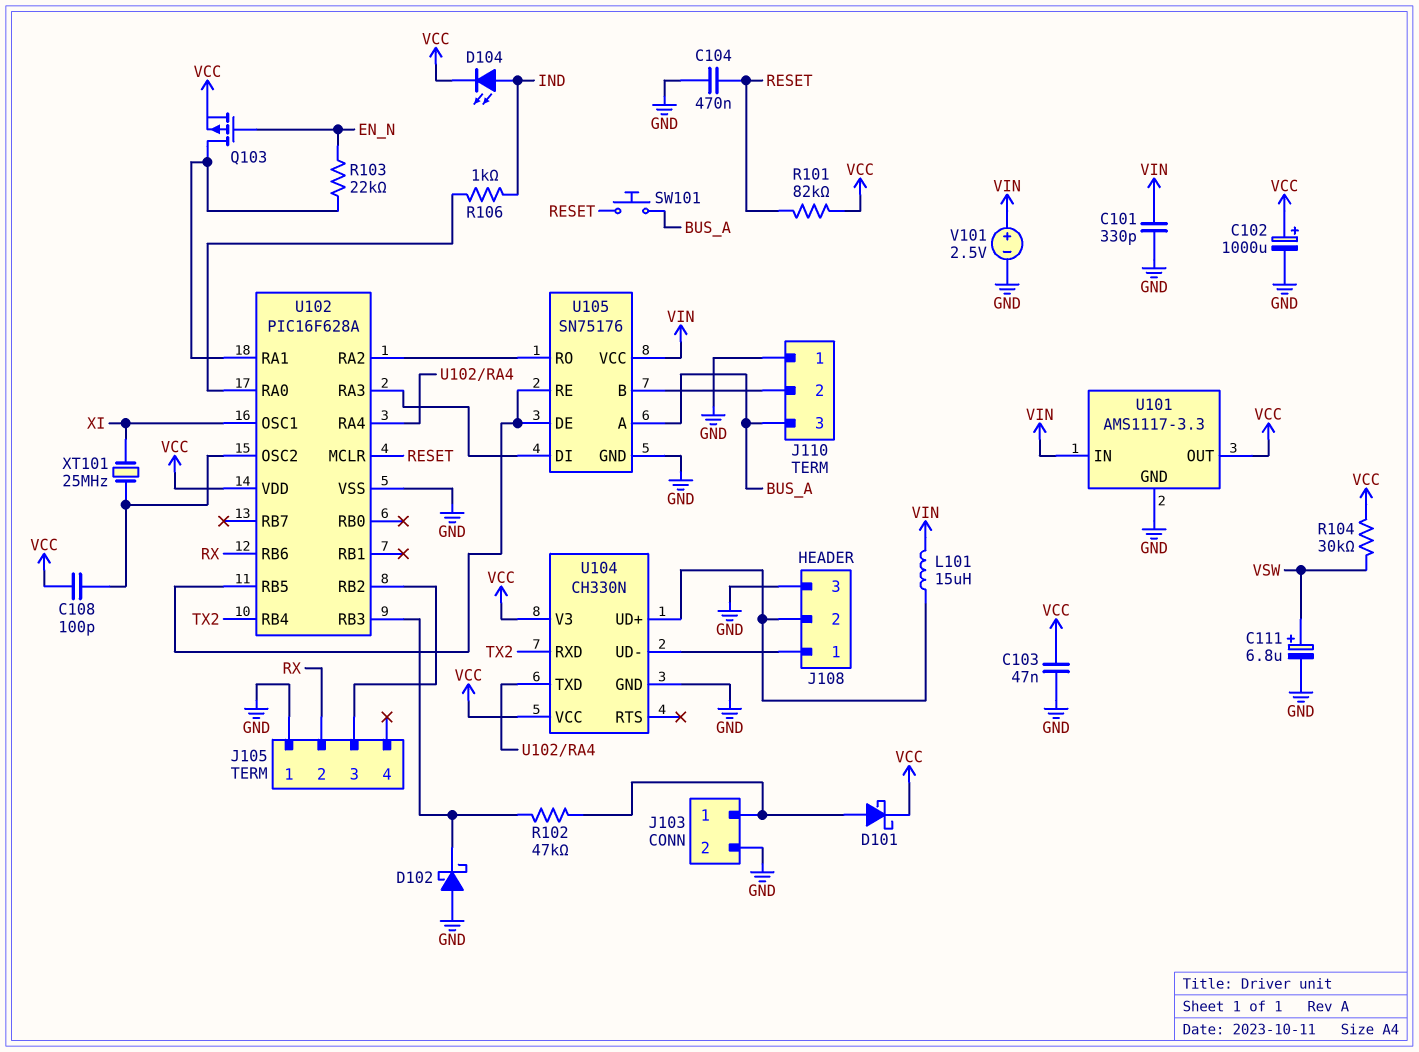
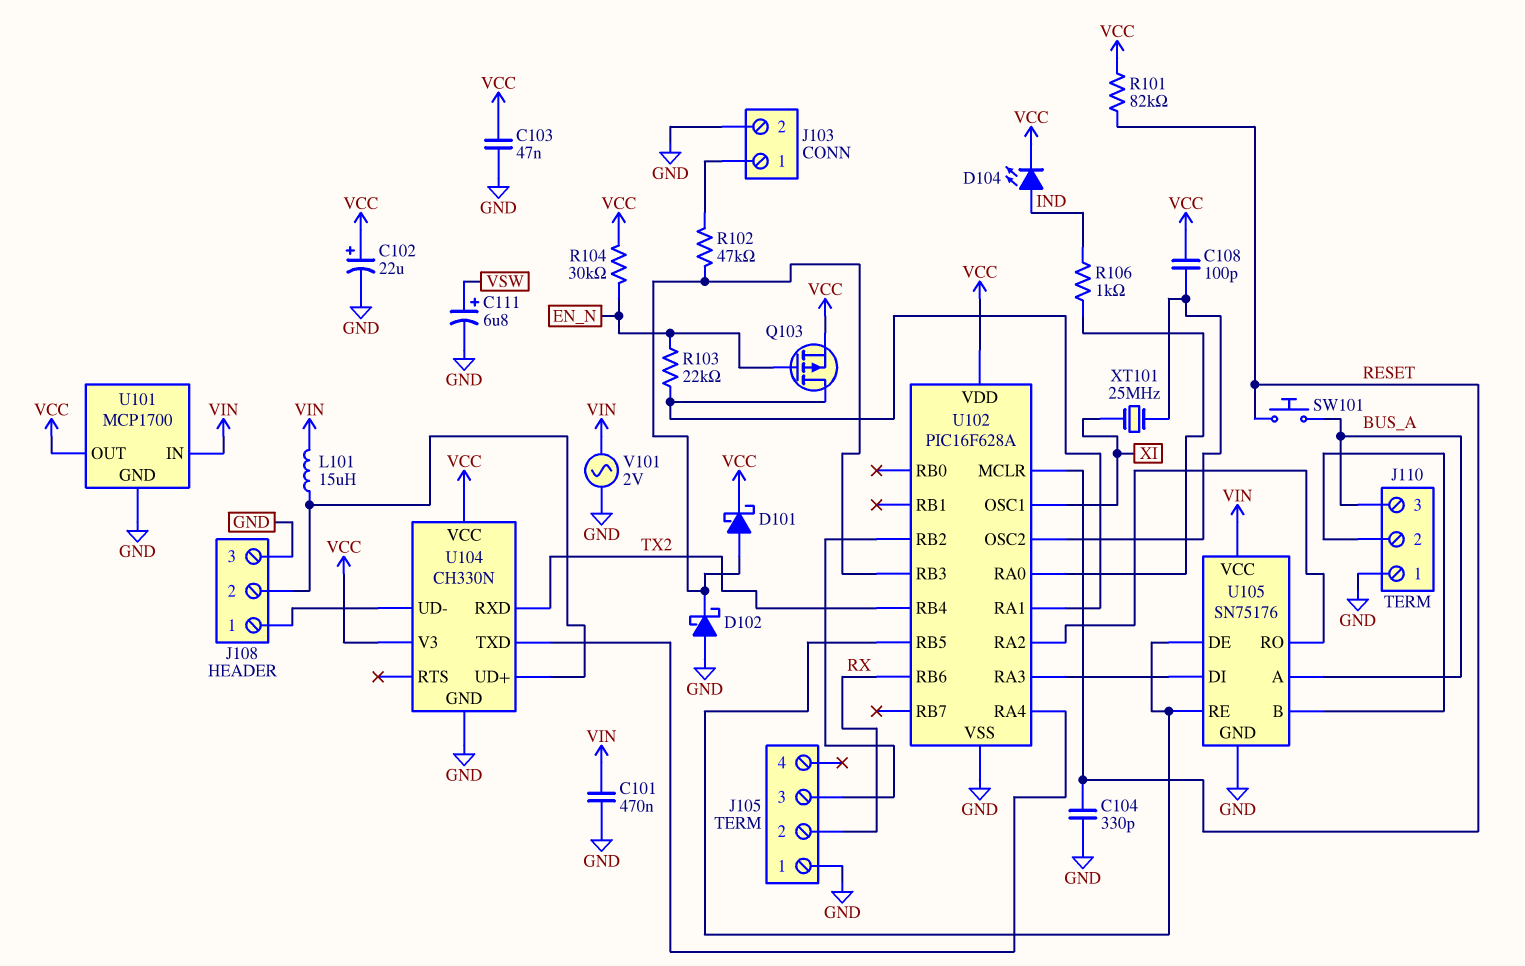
C101: 330pF (GND, VIN) -> 470nF (GND, VIN)
C102: 1000uF (plus VCC, minus GND) -> 22uF (plus VCC, minus GND)
C104: 470nF (GND, RESET) -> 330pF (GND, RESET)
D101: schottky (A J103/1, K VCC) -> schottky (A U102/RB3, K VCC)
R104: 30k (VCC, VSW) -> 30k (EN_N, VCC)
U101: AMS1117-3.3 -> MCP1700
V101: 2.5V (plus VIN, minus GND) -> AC 2V (GND, VIN)

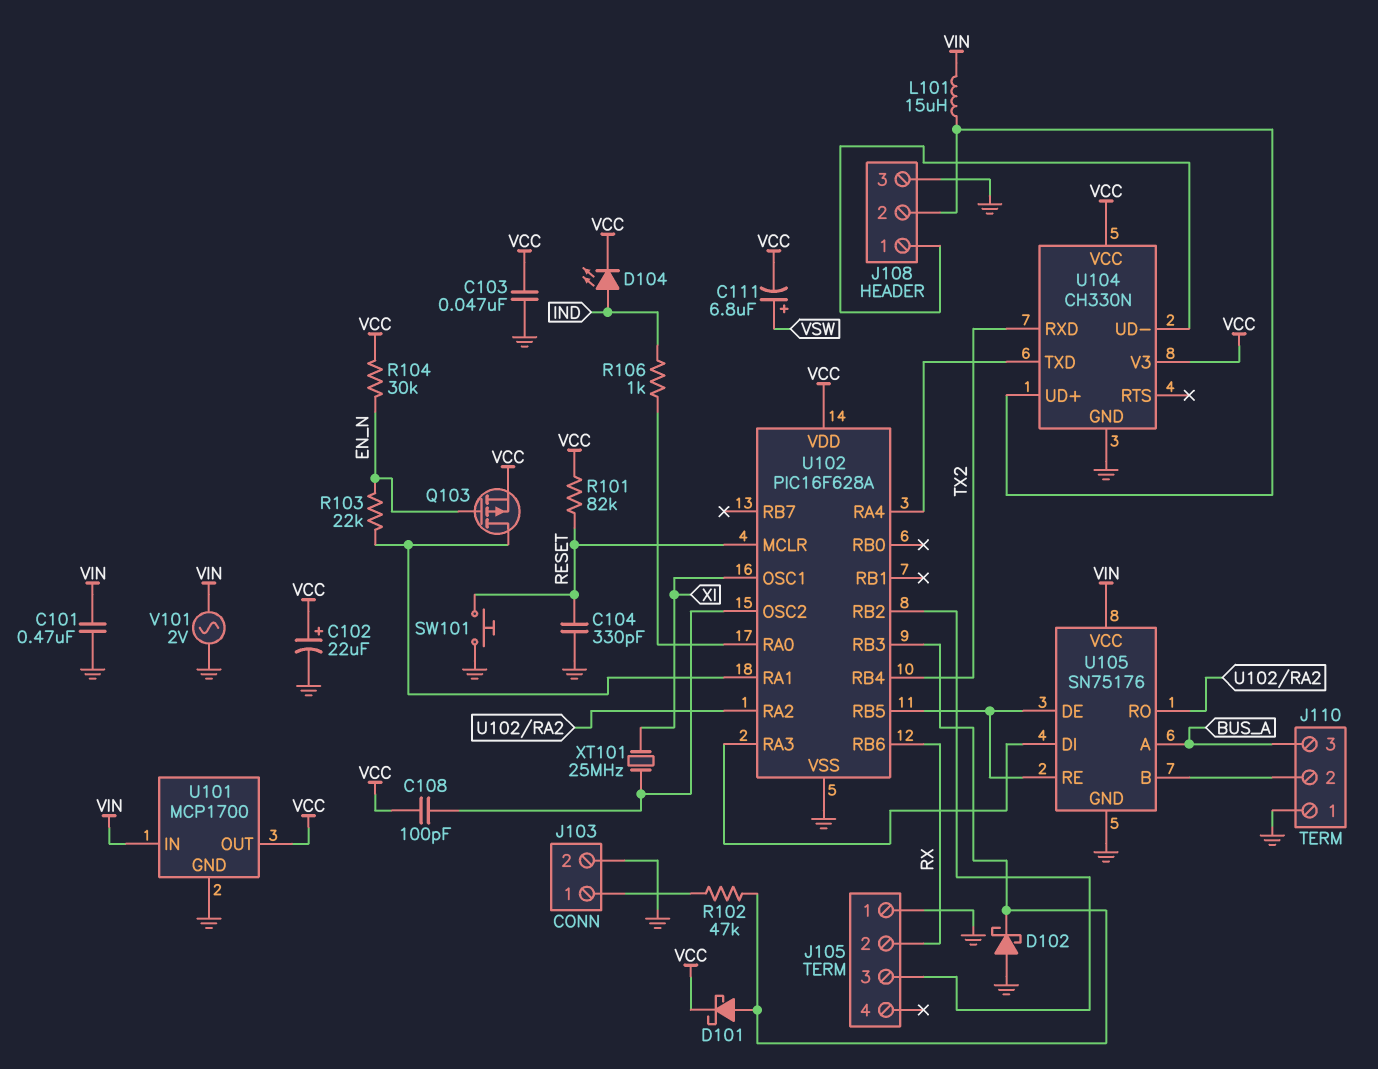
C111: 6.8uF (plus VSW, minus GND) -> 6.8uF (plus VSW, minus VCC)
SW101: button (BUS_A, RESET) -> button (GND, RESET)

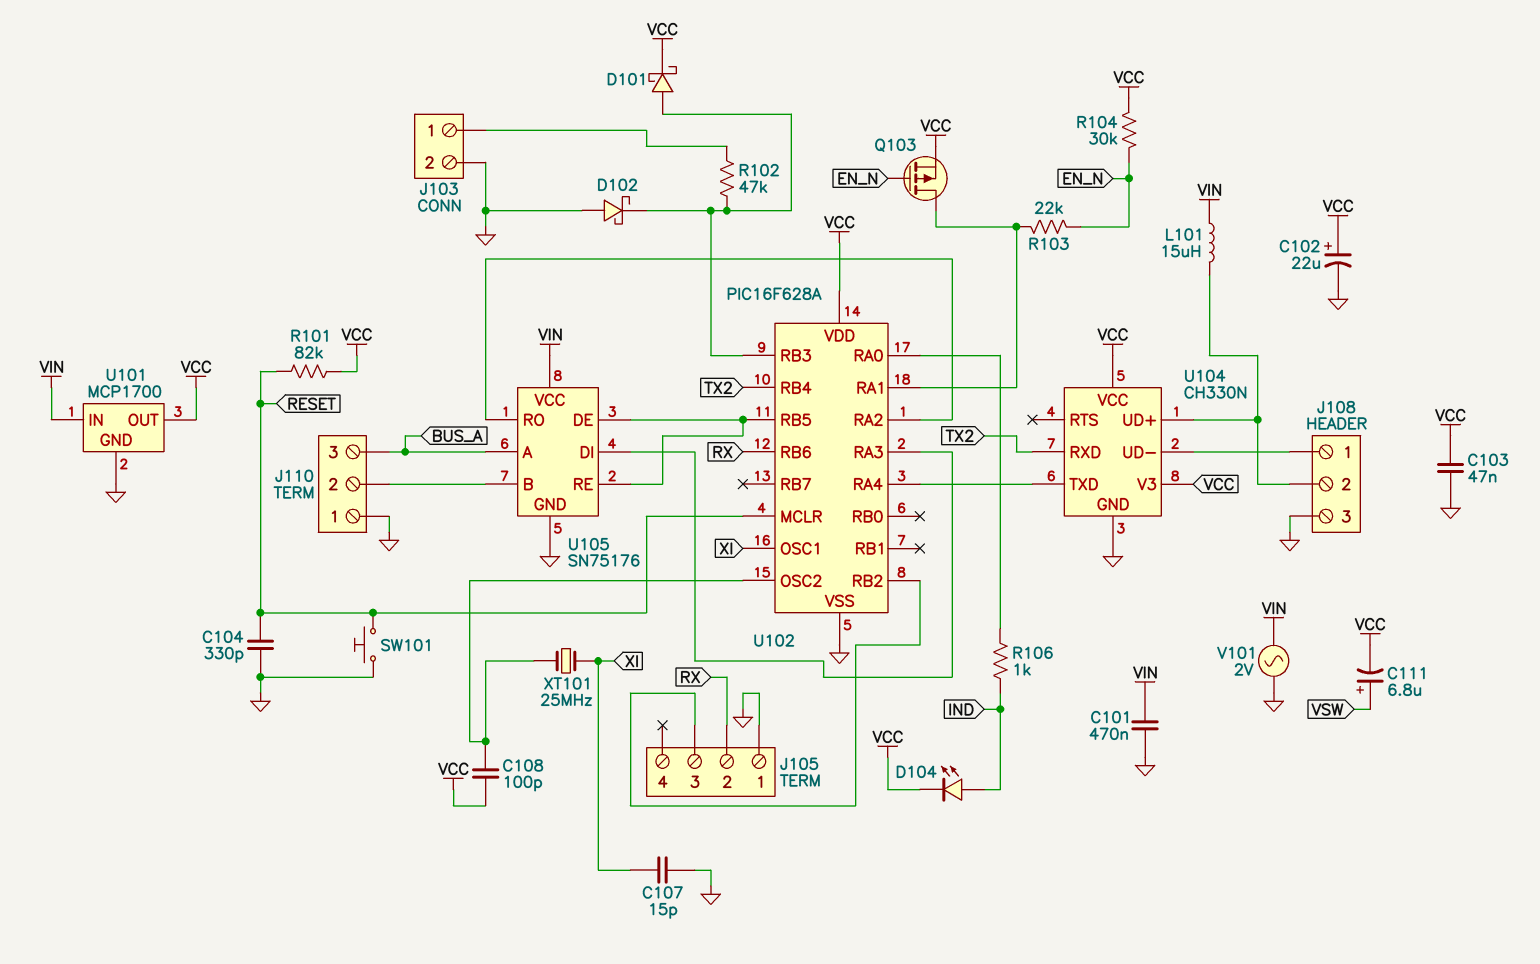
C107: none -> 15pF (GND, XI)

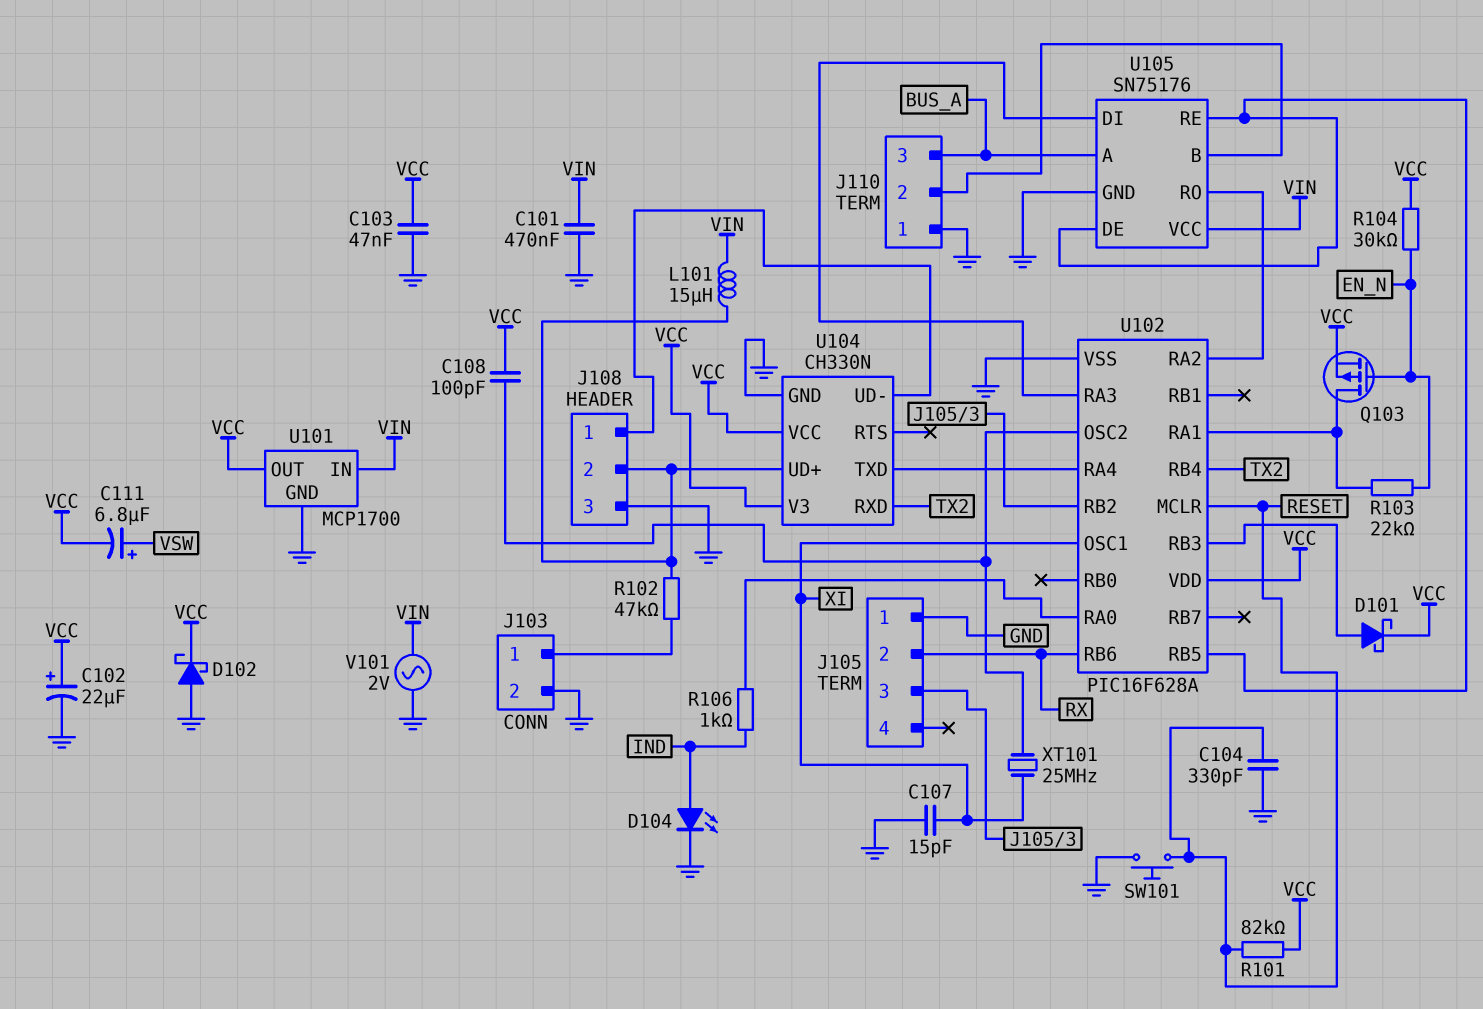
D102: schottky (A GND, K U102/RB3) -> schottky (A GND, K VCC)
D104: LED (A IND, K VCC) -> LED (A IND, K GND)
R102: 47k (J103/1, U102/RB3) -> 47k (J103/1, J108/2)

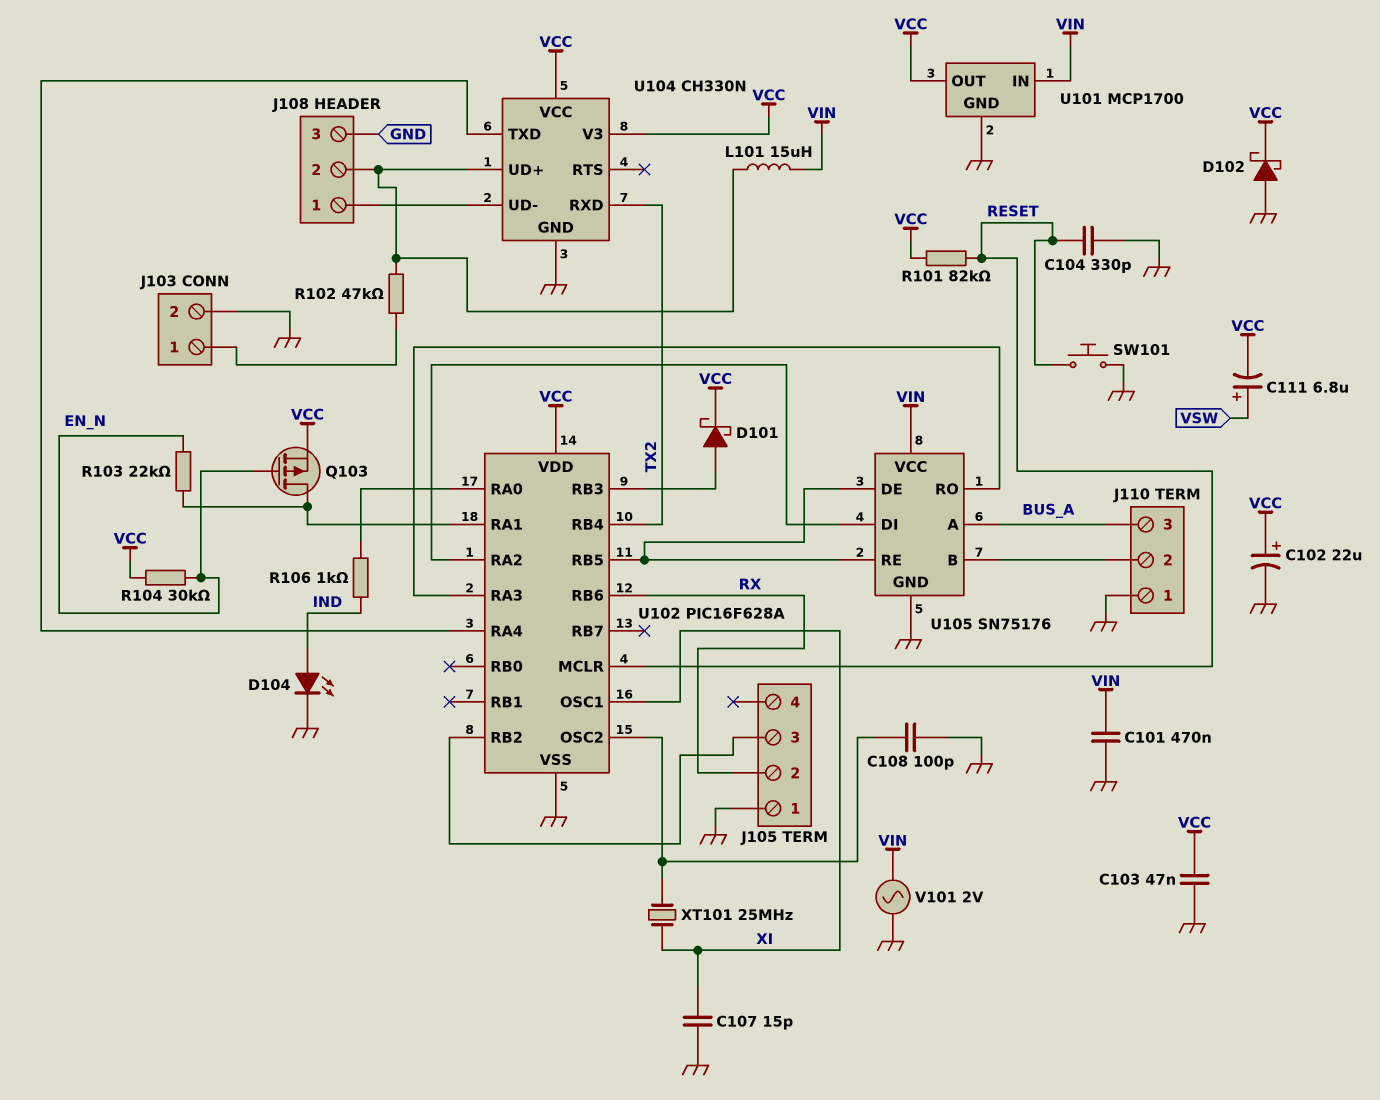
C108: 100pF (U102/OSC2, VCC) -> 100pF (GND, U102/OSC2)
U105 pin DI: U102/RA3 -> U102/RA2
U105 pin RO: U102/RA2 -> U102/RA3

